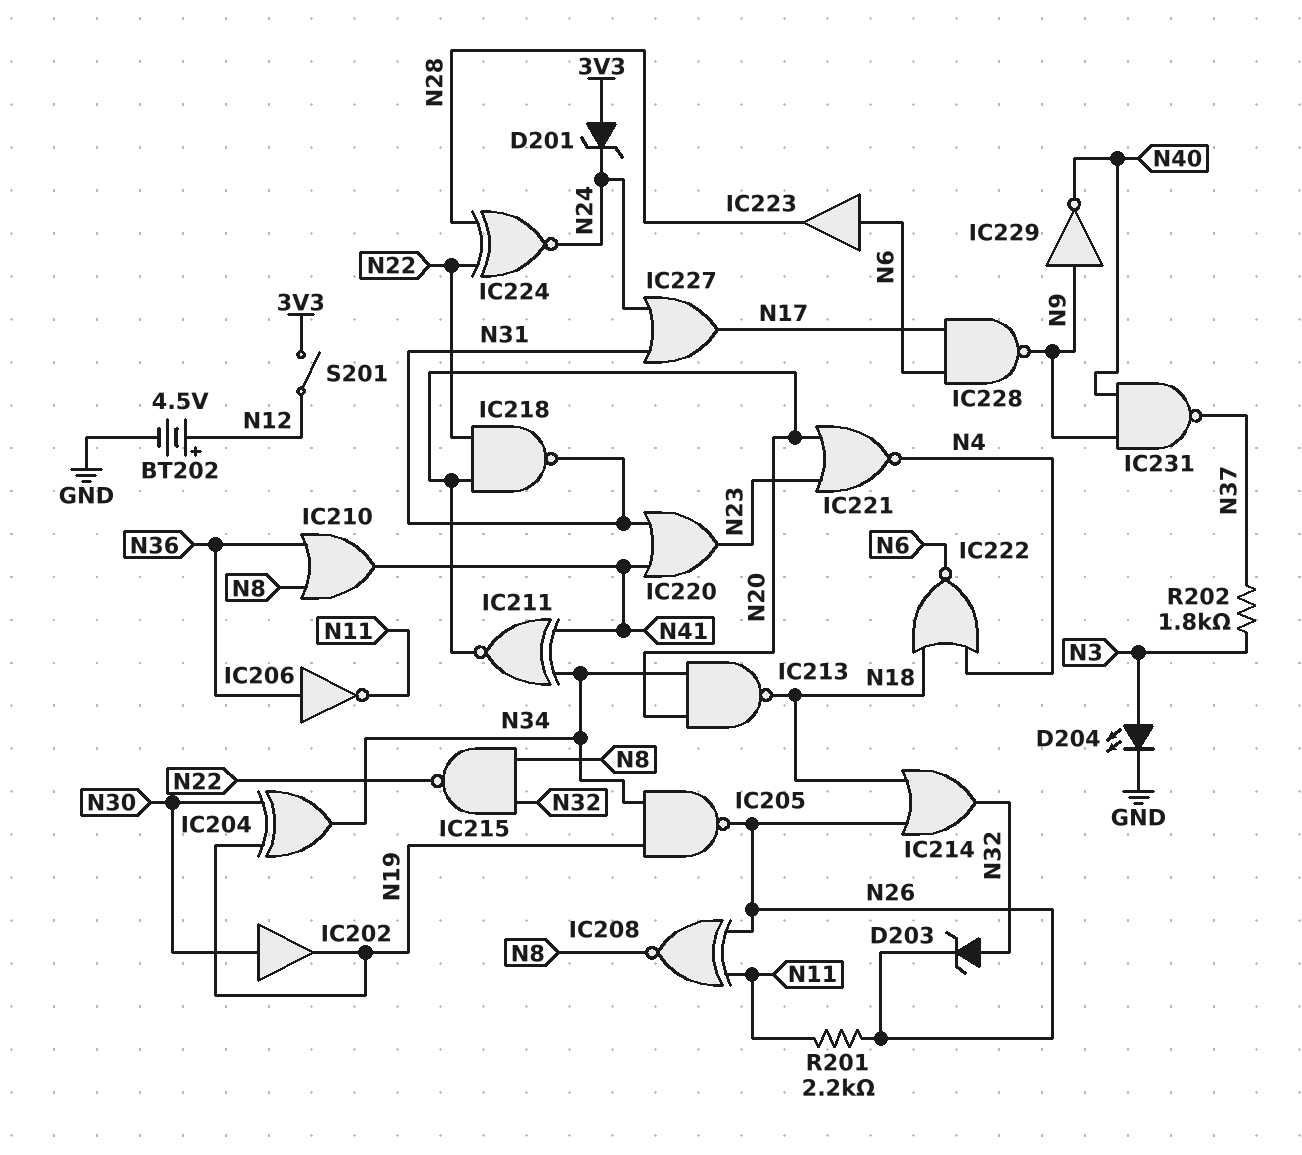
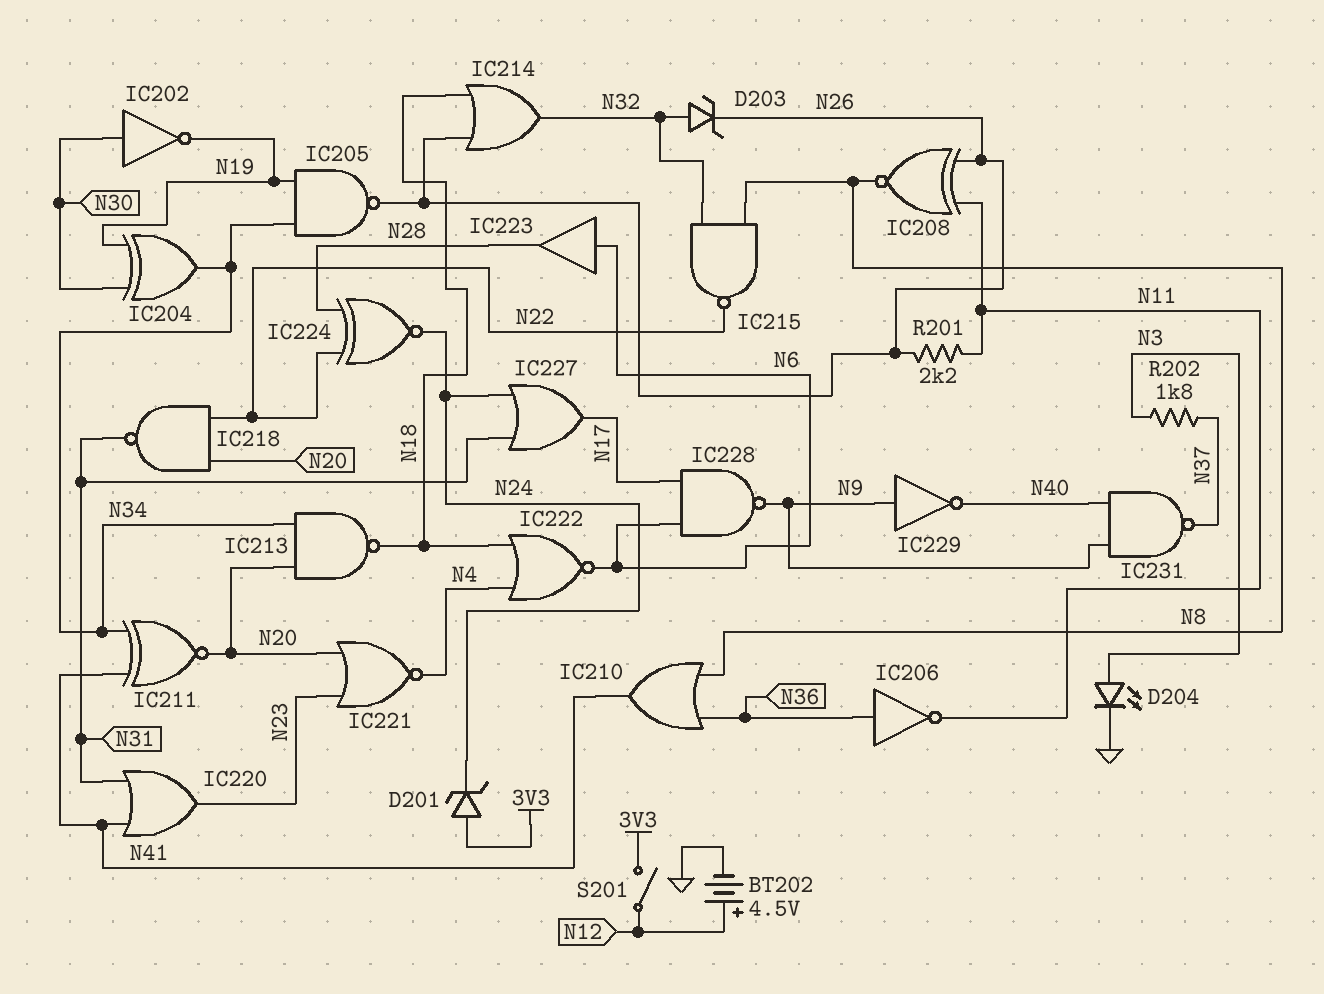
IC202: buffer (in N30, out N19) -> NOT (in N30, out N19)

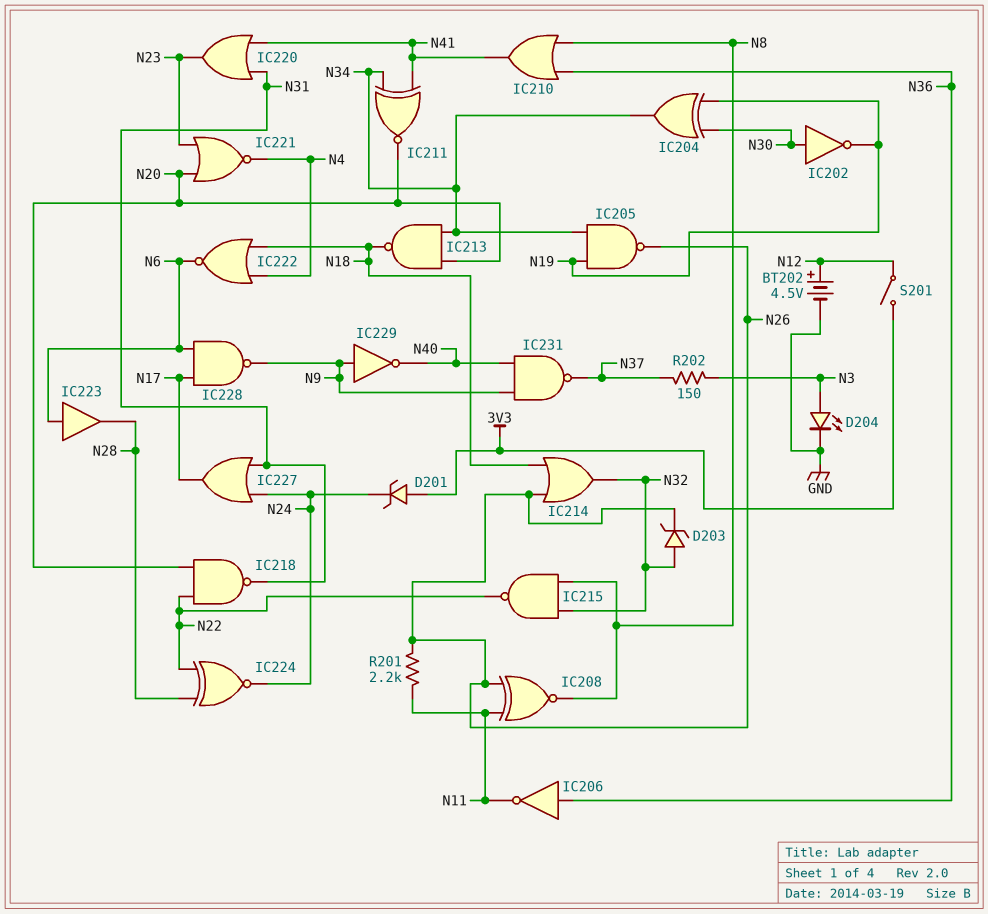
R202: 1.8k (N3, N37) -> 150 (N3, N37)

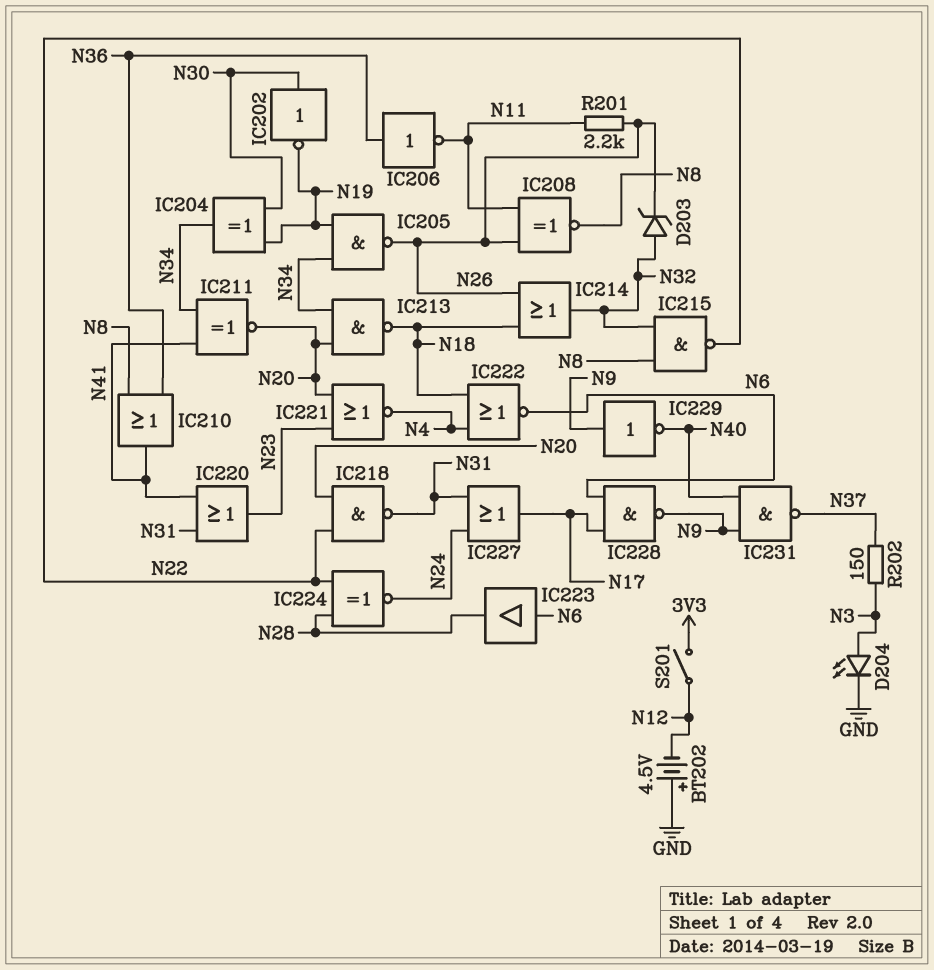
BT202: 4.5V (plus N12, minus GND) -> 4.5V (plus GND, minus N12)
D201: zener (A 3V3, K N24) -> none

